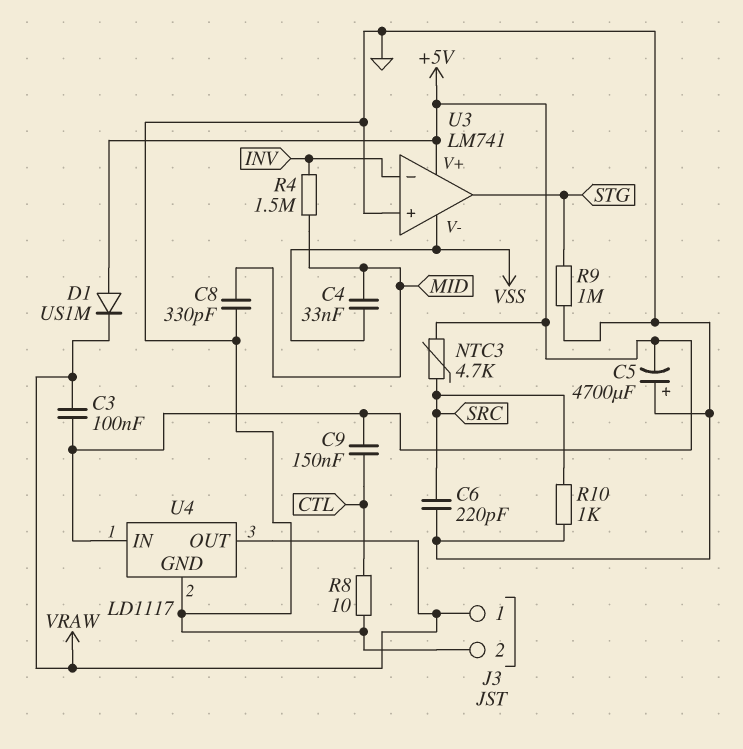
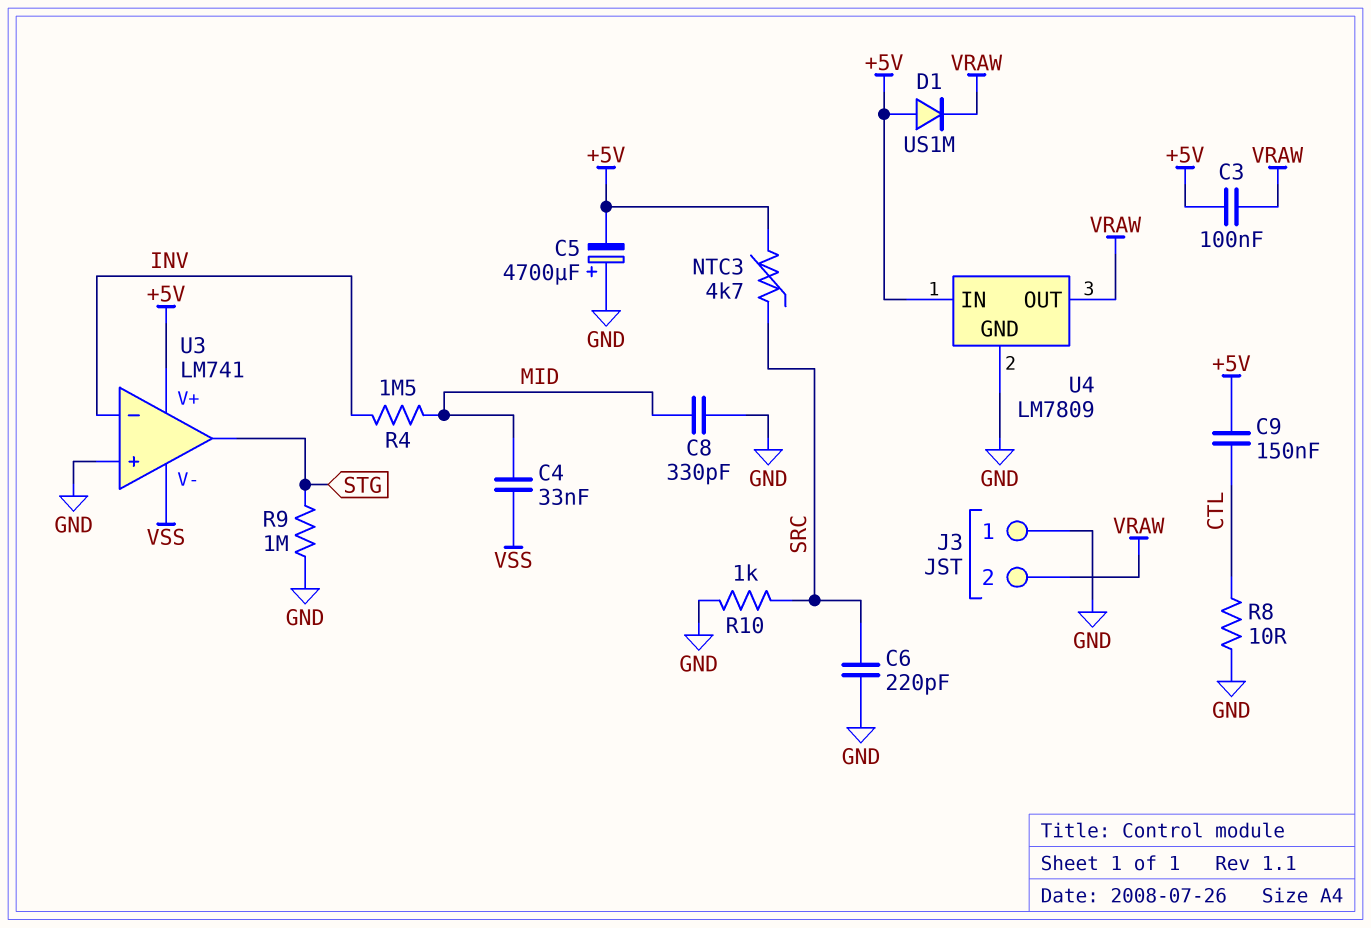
J3 pin 1: VRAW -> GND
J3 pin 2: GND -> VRAW
U4: LD1117 -> LM7809

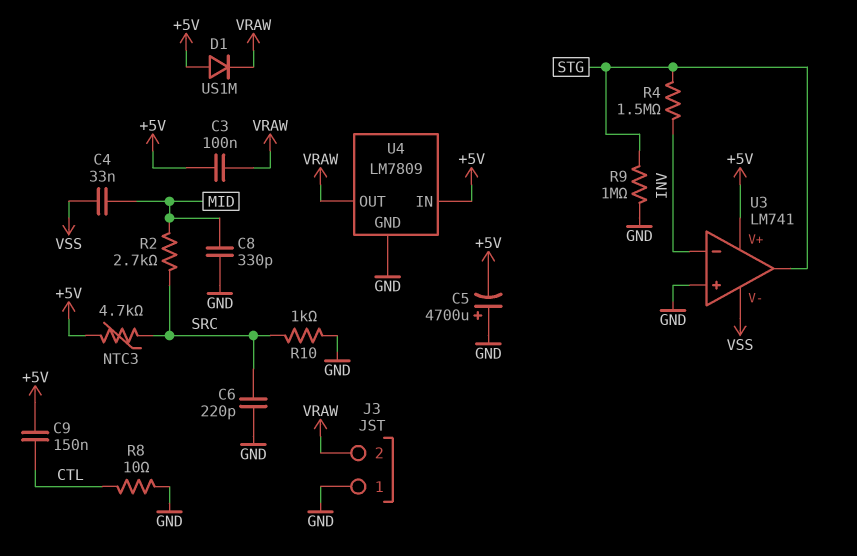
R2: none -> 2.7k (MID, SRC)
R4: 1.5M (INV, MID) -> 1.5M (INV, STG)

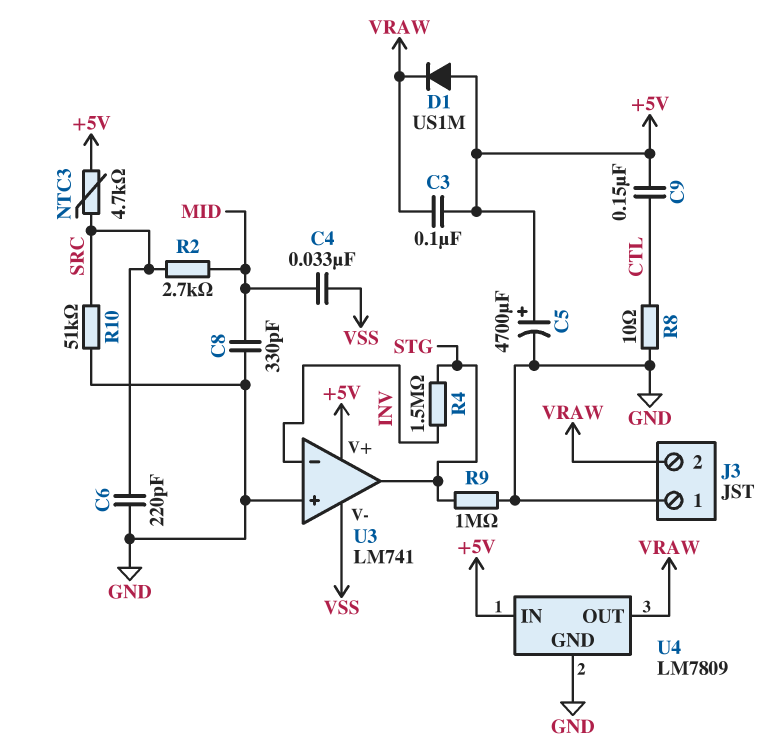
C5: 4700uF (plus GND, minus +5V) -> 4700uF (plus +5V, minus GND)
R10: 1k (GND, SRC) -> 51k (GND, SRC)

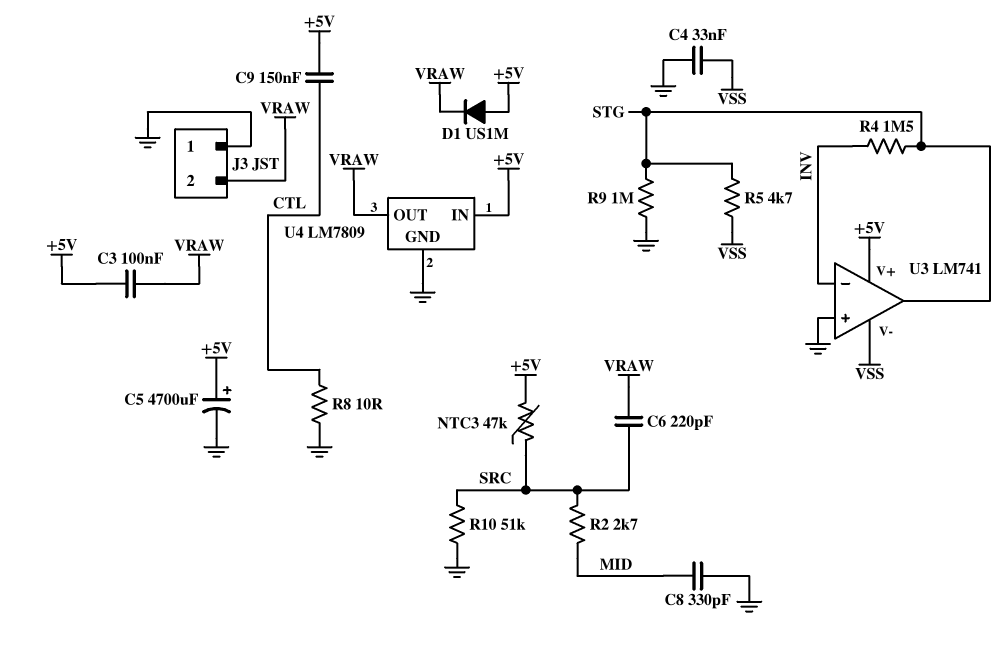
C4: 33nF (MID, VSS) -> 33nF (GND, VSS)
C6: 220pF (GND, SRC) -> 220pF (SRC, VRAW)
NTC3: 4.7k (+5V, SRC) -> 47k (+5V, SRC)
R5: none -> 4.7k (STG, VSS)

